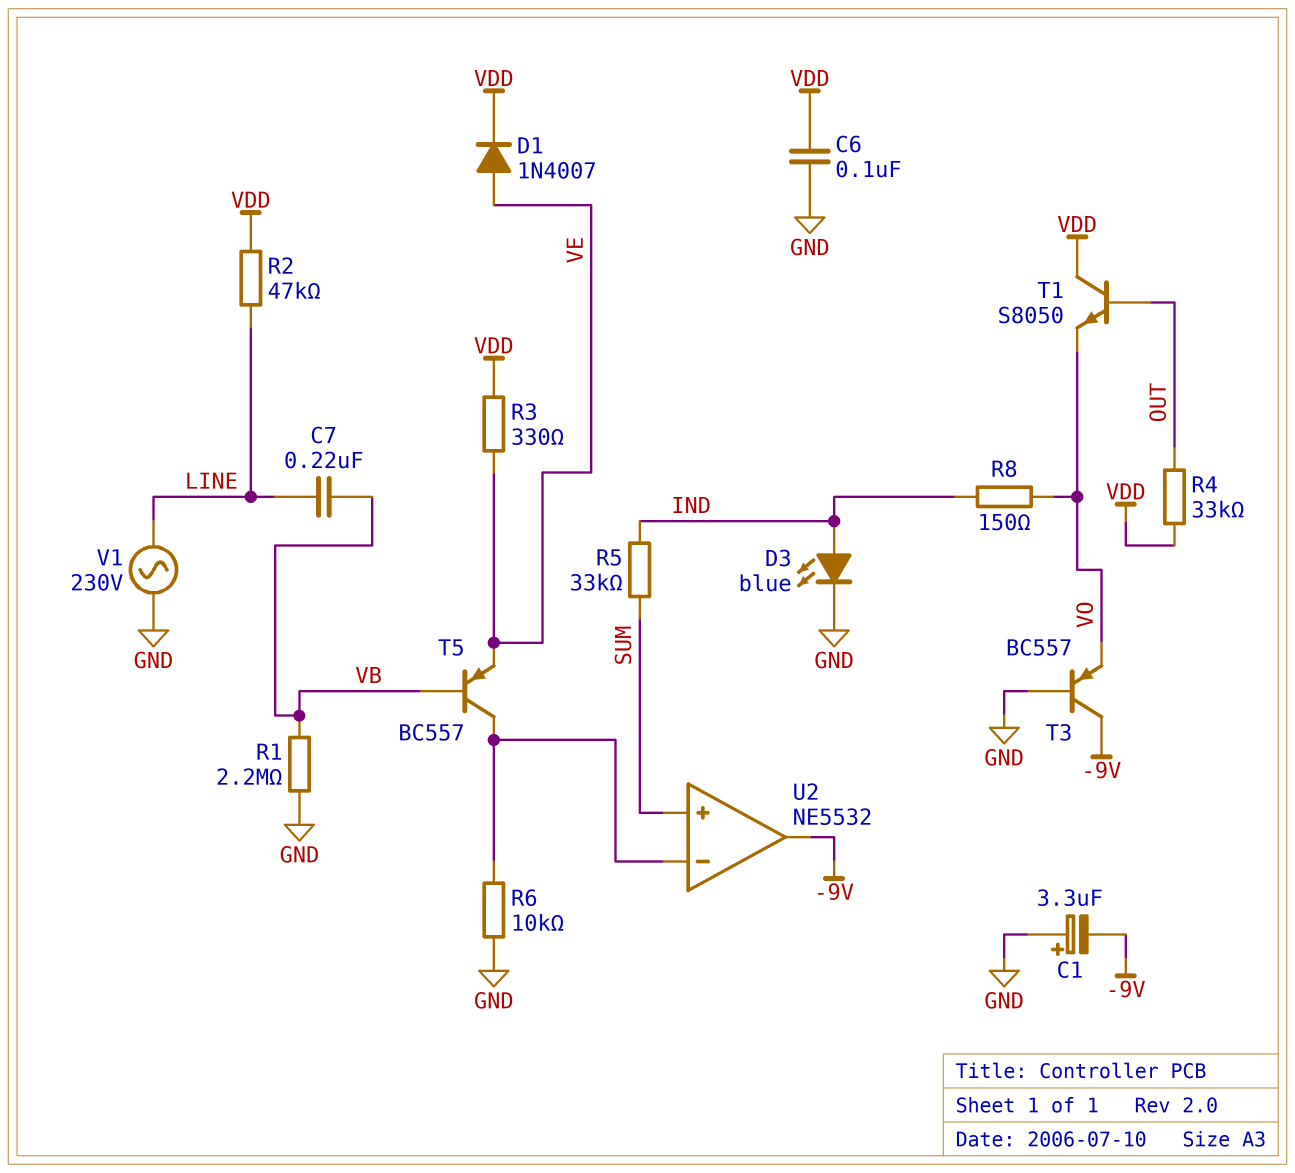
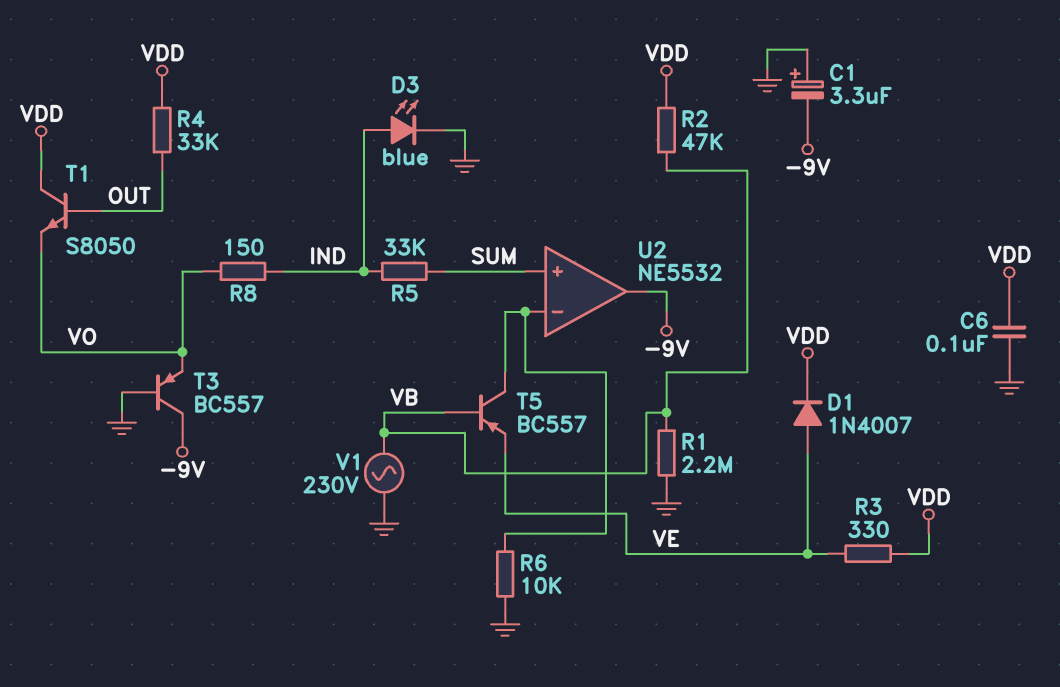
C7: 220nF (LINE, VB) -> none
R2: 47k (LINE, VDD) -> 47k (VB, VDD)
V1: AC 230V (GND, LINE) -> AC 230V (GND, VB)

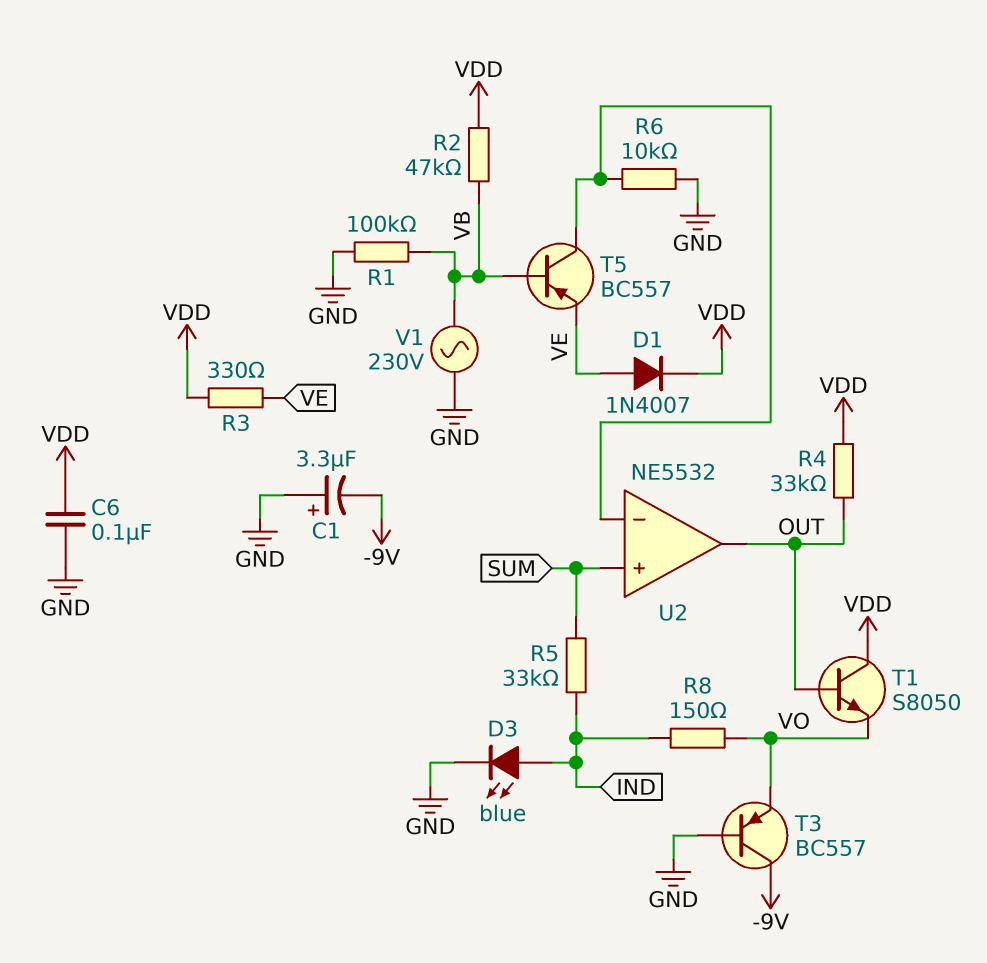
R1: 2.2M (GND, VB) -> 100k (GND, VB)
U2 pin out: -9V -> OUT

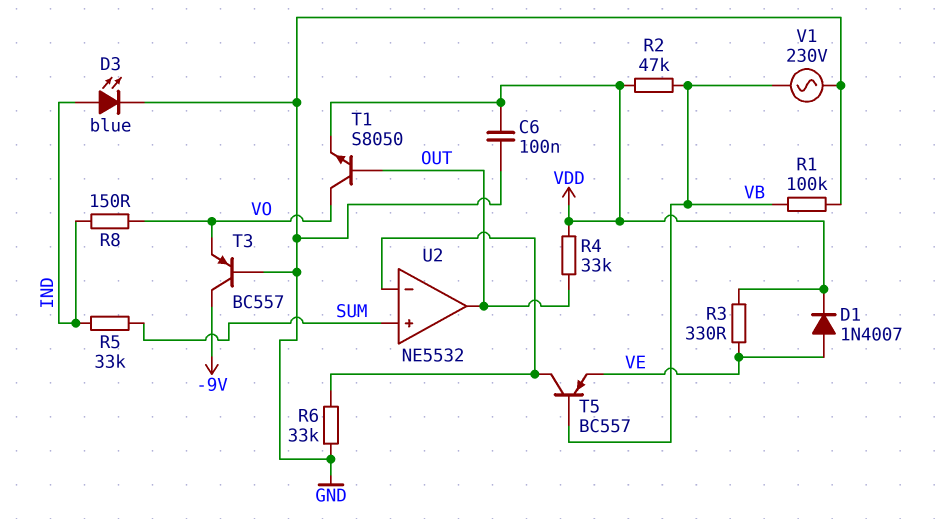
C1: 3.3uF (plus GND, minus -9V) -> none
R6: 10k (GND, U2/in-) -> 33k (GND, U2/in-)
T1: NPN S8050 (B OUT, C VDD, E VO) -> NPN S8050 (B OUT, C VO, E VDD)

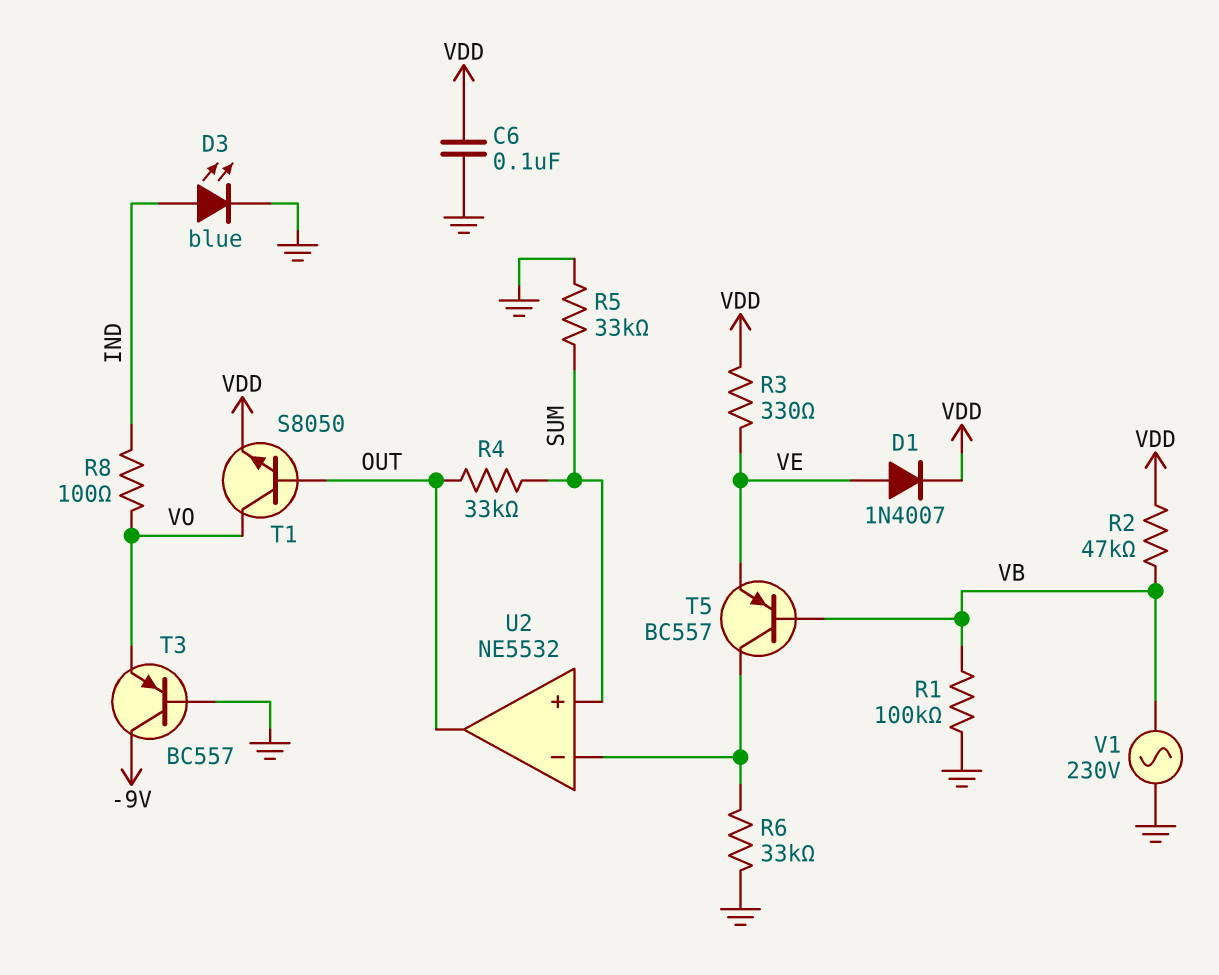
R4: 33k (OUT, VDD) -> 33k (OUT, SUM)
R5: 33k (IND, SUM) -> 33k (GND, SUM)
R8: 150 (IND, VO) -> 100 (IND, VO)

